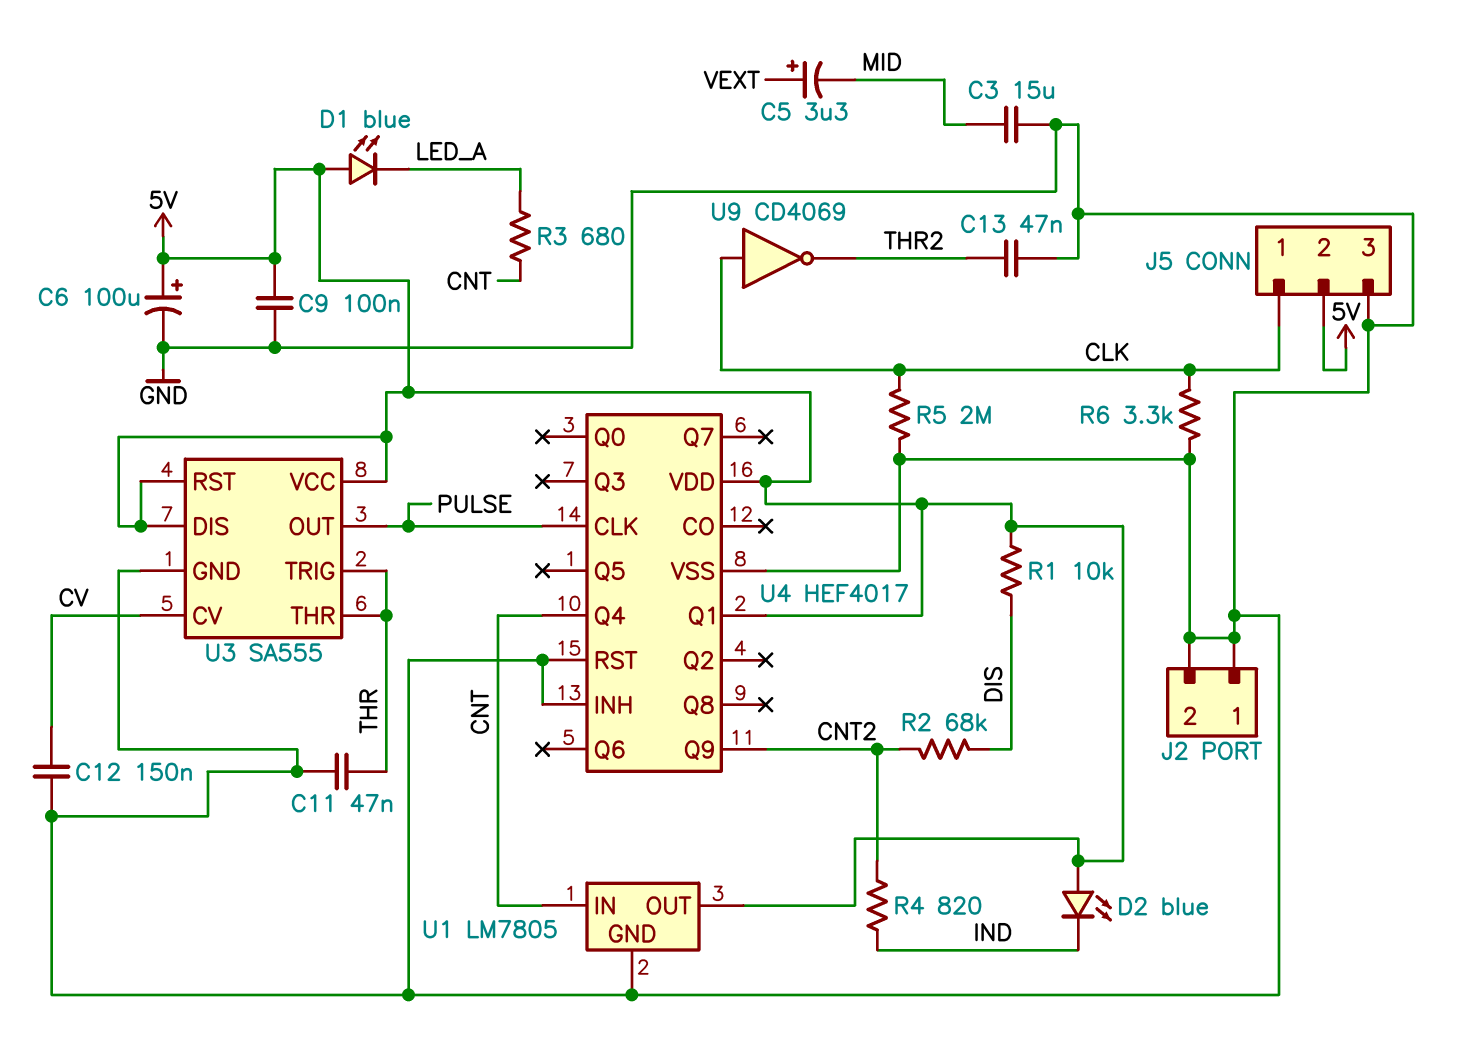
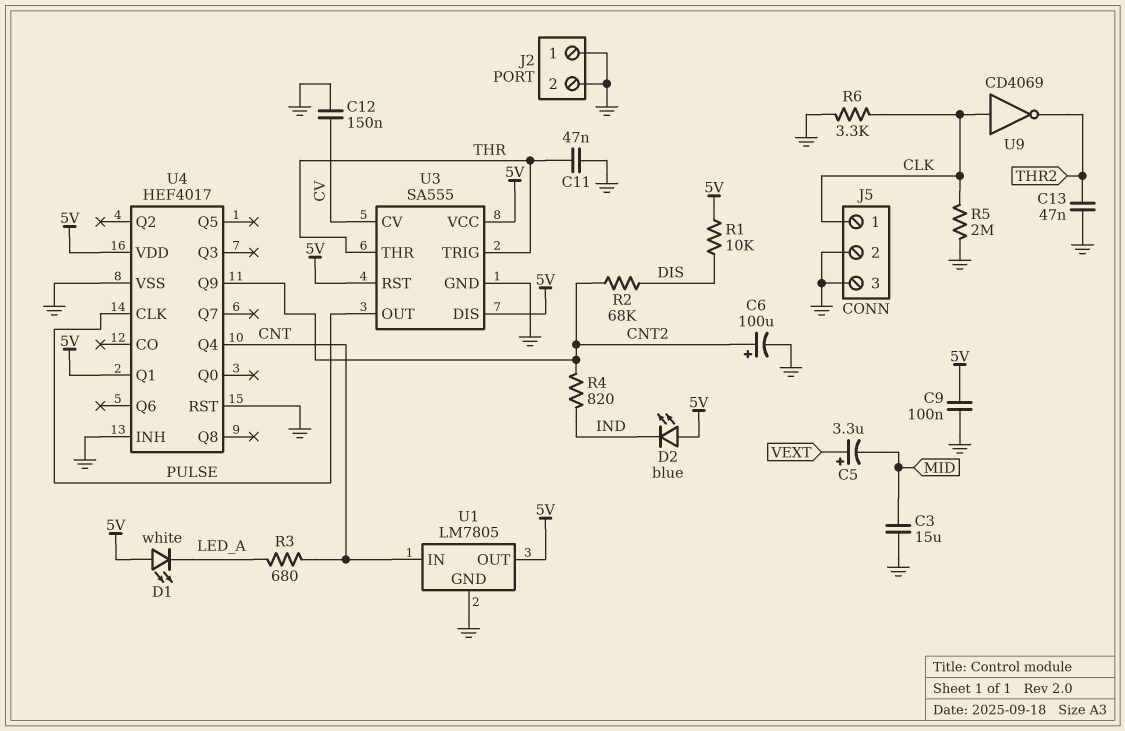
C6: 100uF (plus 5V, minus GND) -> 100uF (plus CNT2, minus GND)
D1: LED blue (A 5V, K LED_A) -> LED white (A 5V, K LED_A)
J5 pin 2: 5V -> GND

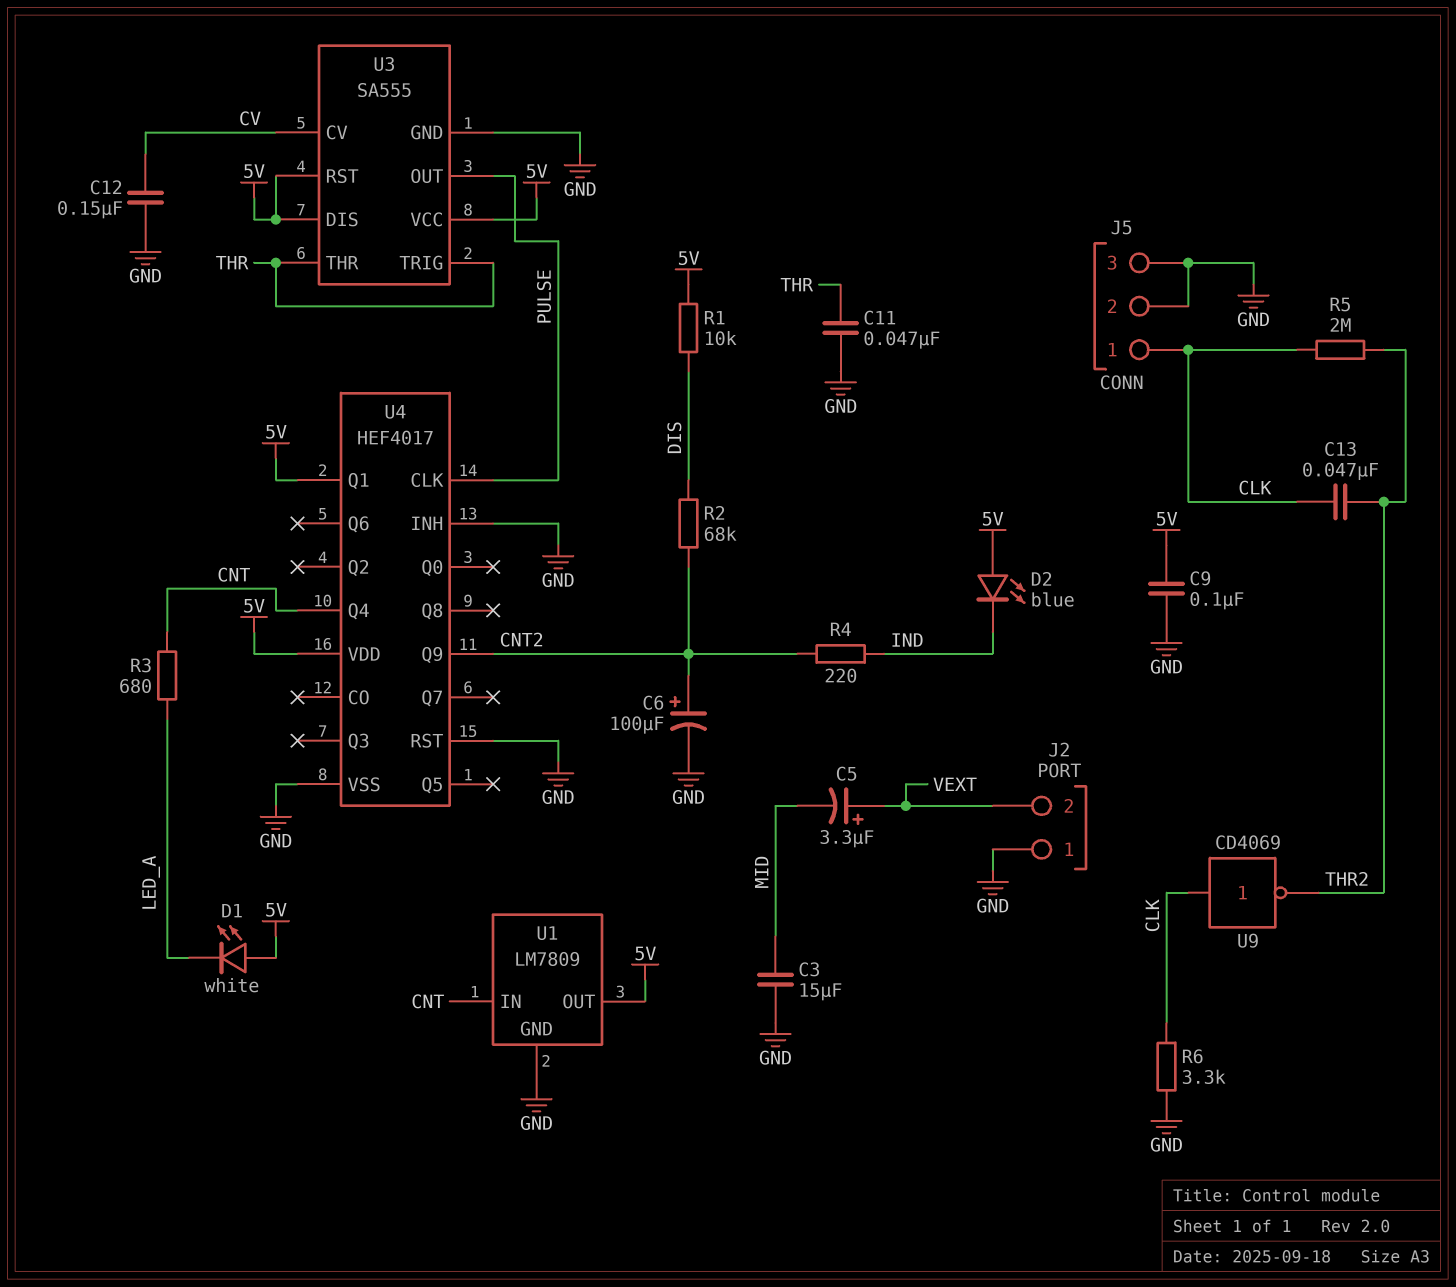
C13: 47nF (GND, THR2) -> 47nF (CLK, THR2)
J2 pin 2: GND -> VEXT
R4: 820 (CNT2, IND) -> 220 (CNT2, IND)
R5: 2M (CLK, GND) -> 2M (CLK, THR2)
U1: LM7805 -> LM7809

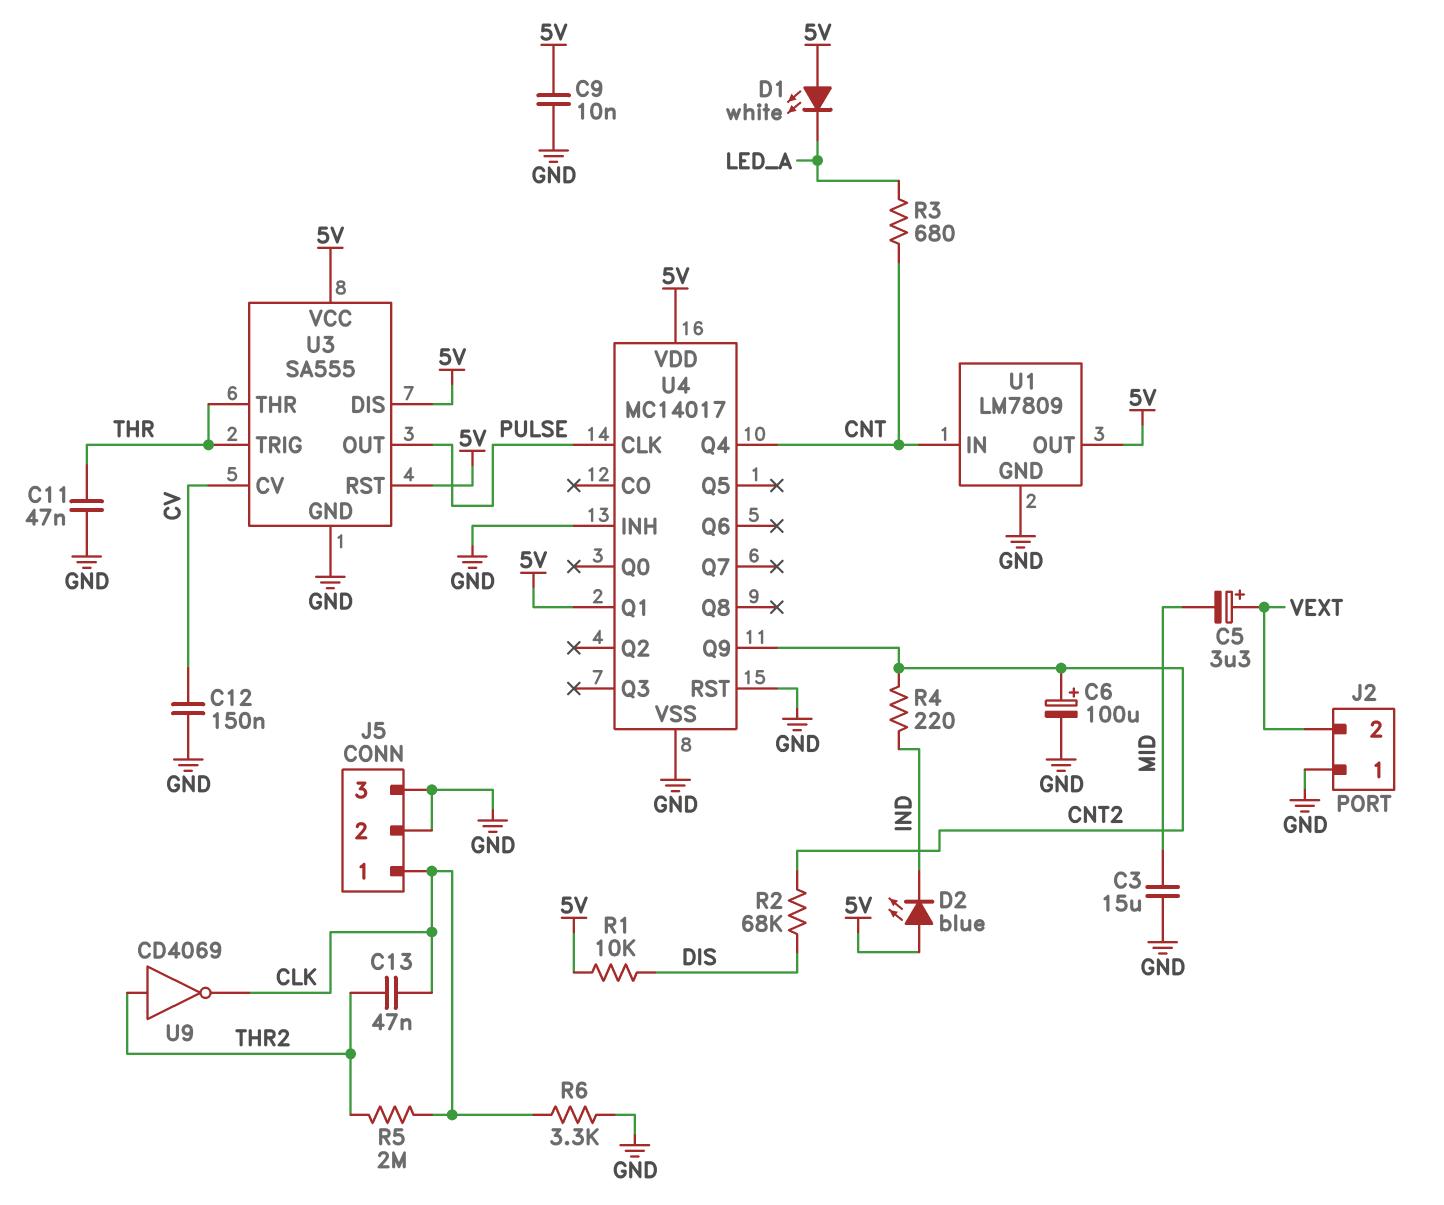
C9: 100nF (5V, GND) -> 10nF (5V, GND)
U4: HEF4017 -> MC14017
U9: NOT CD4069 (in CLK, out THR2) -> NOT CD4069 (in THR2, out CLK)

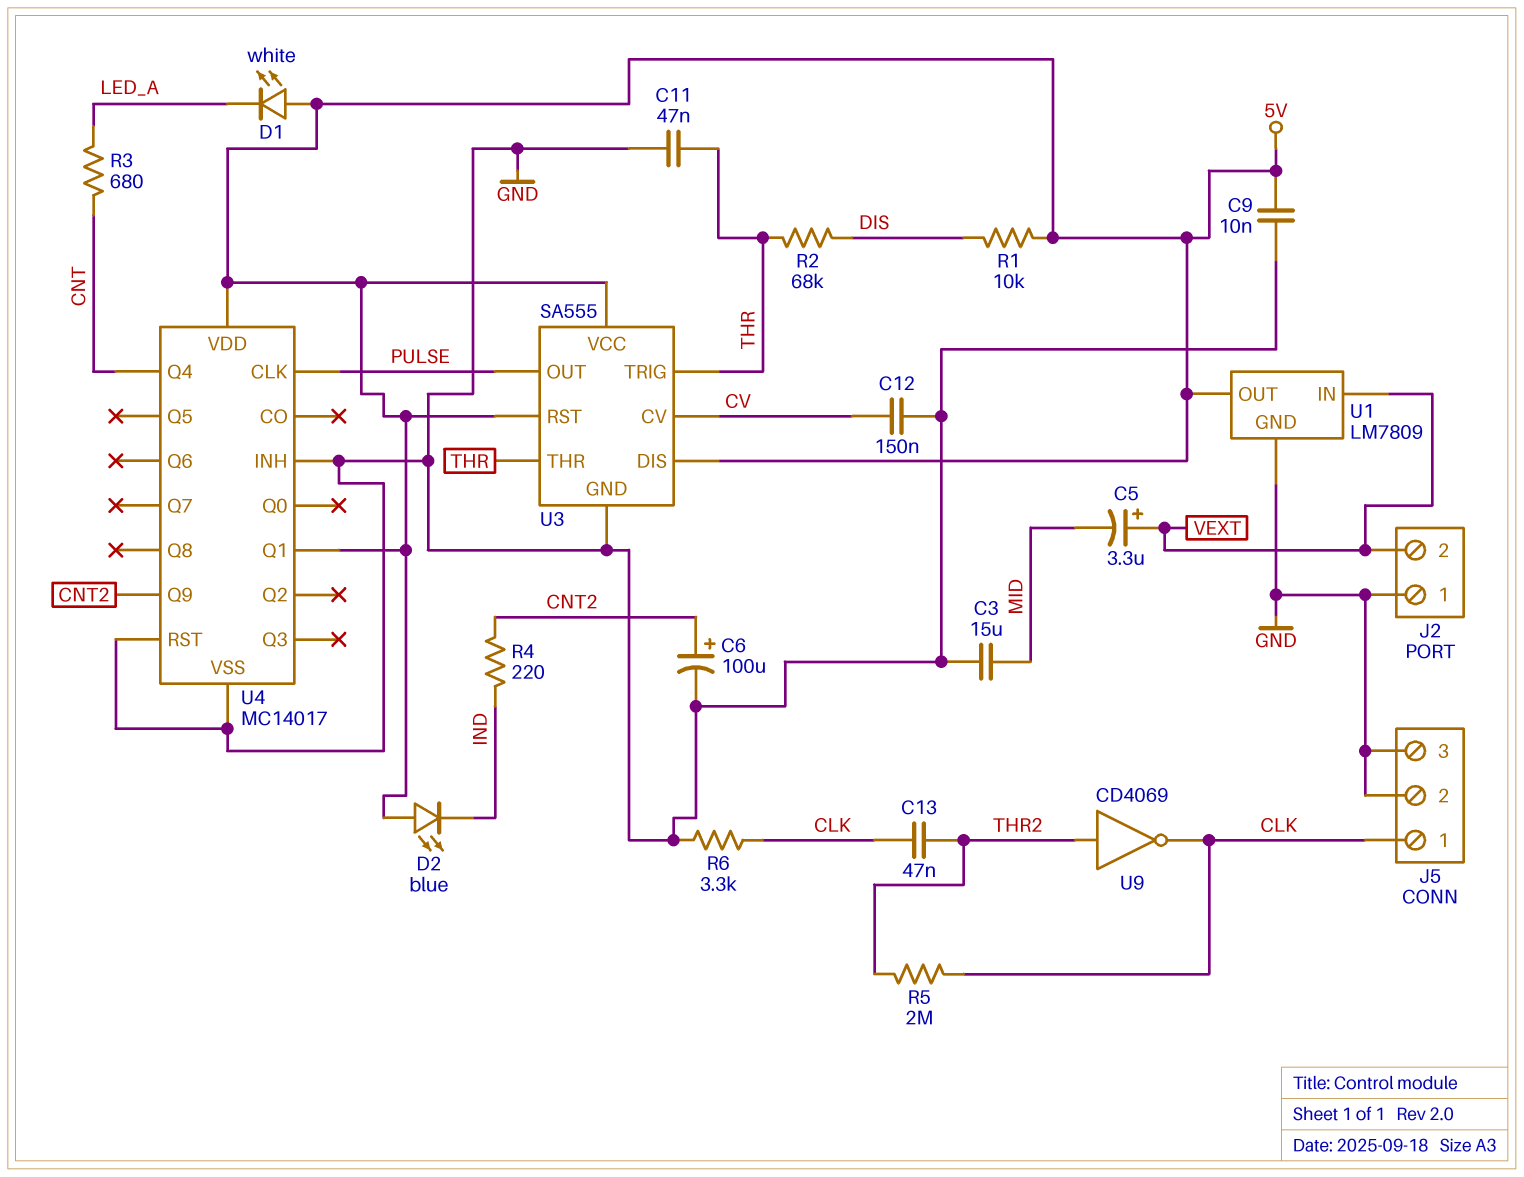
R2: 68k (CNT2, DIS) -> 68k (DIS, THR)
U1 pin IN: CNT -> VEXT

